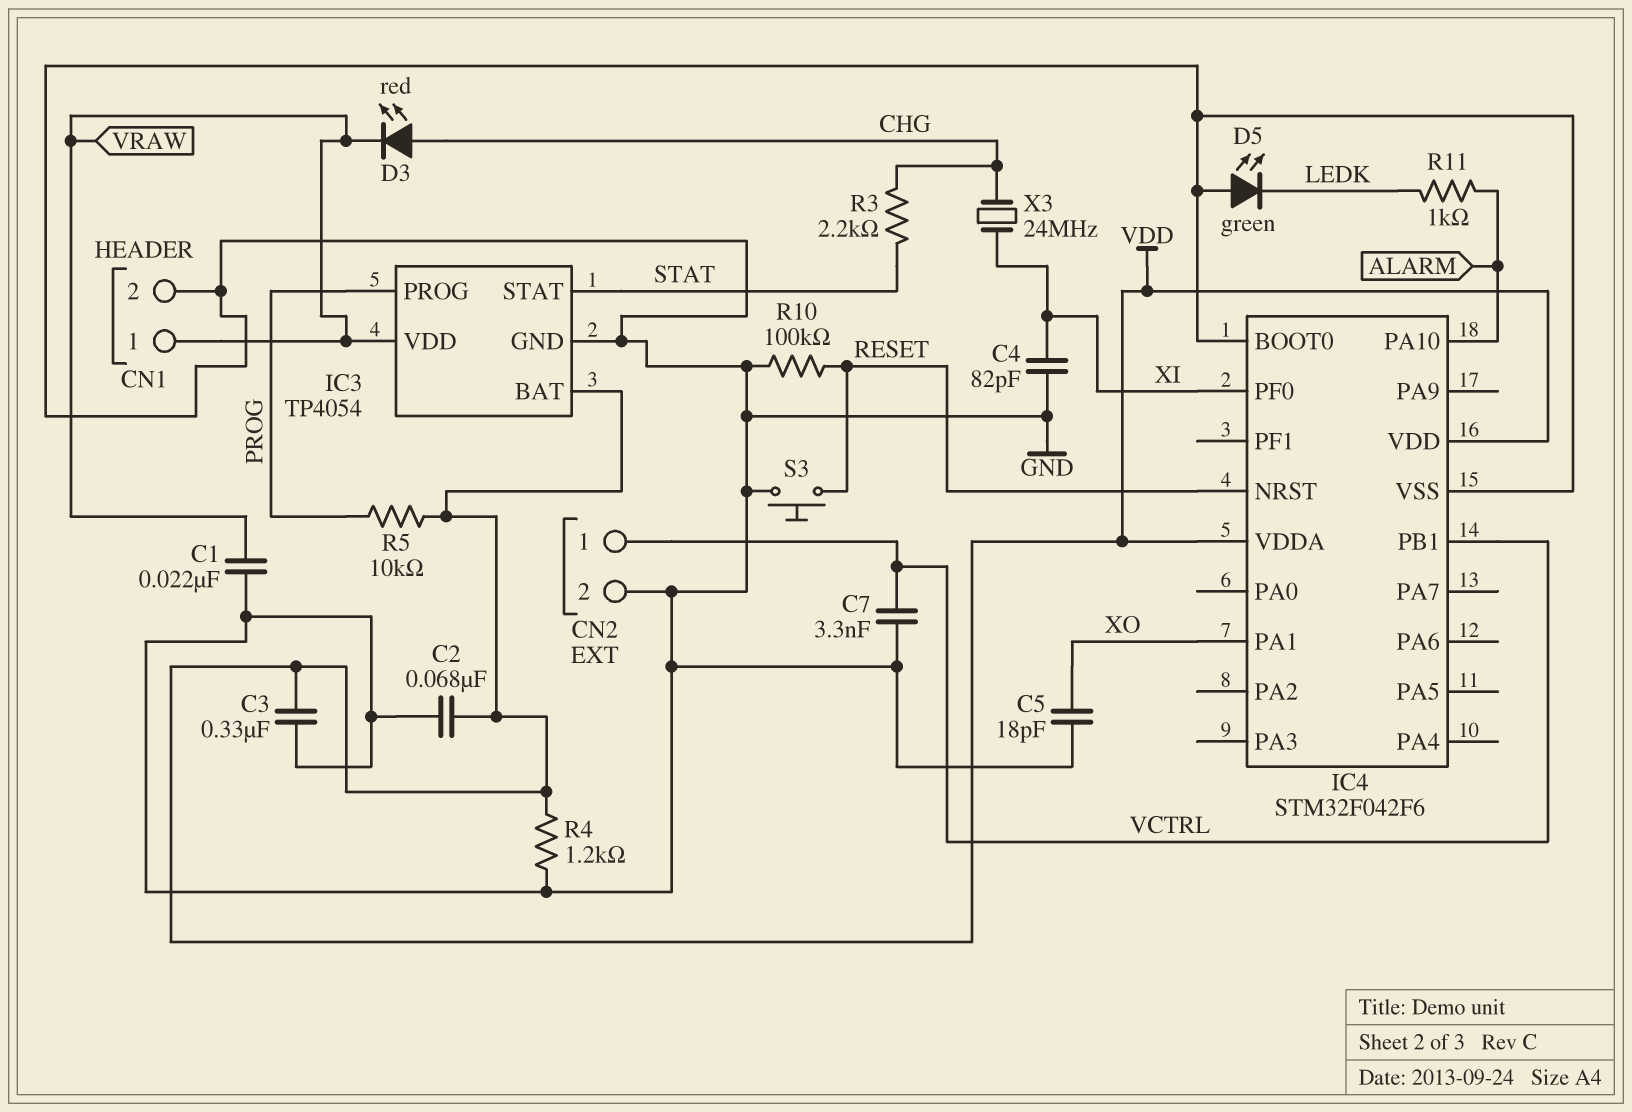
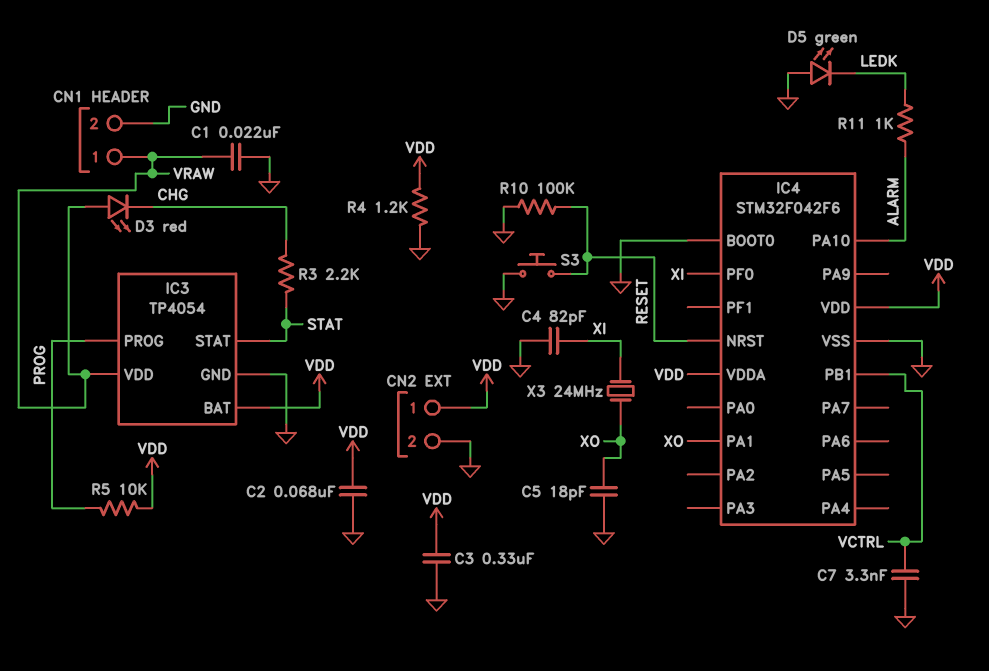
CN2 pin 1: VCTRL -> VDD
D3: LED red (A CHG, K VRAW) -> LED red (A VRAW, K CHG)
X3: 24MHz (CHG, XI) -> 24MHz (XI, XO)

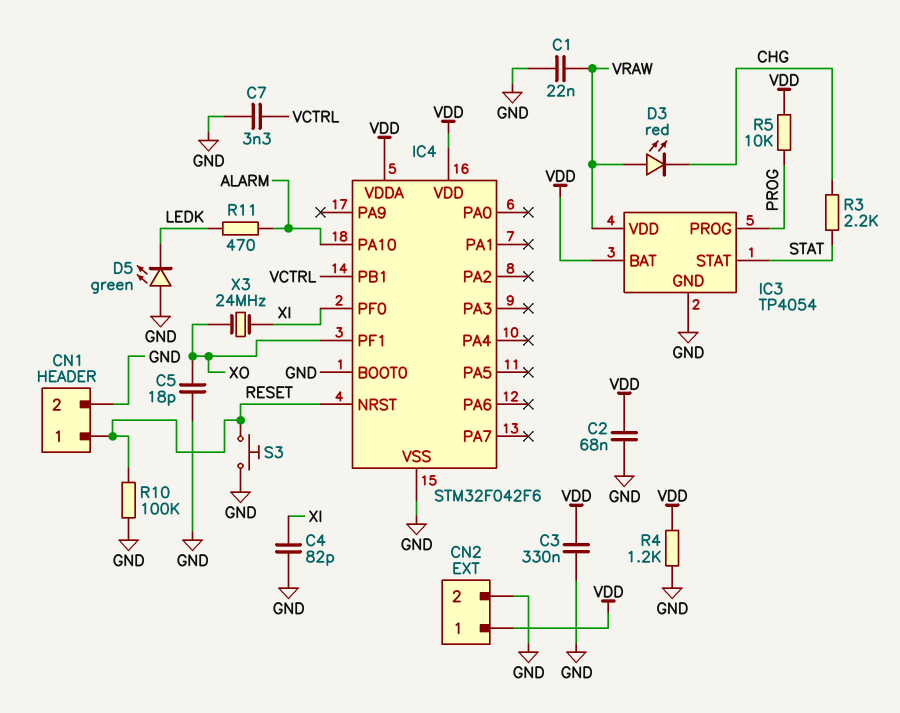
CN1 pin 1: VRAW -> RESET
IC4 pin PA1: XO -> none
IC4 pin PF1: none -> XO
R11: 1k (ALARM, LEDK) -> 470 (ALARM, LEDK)

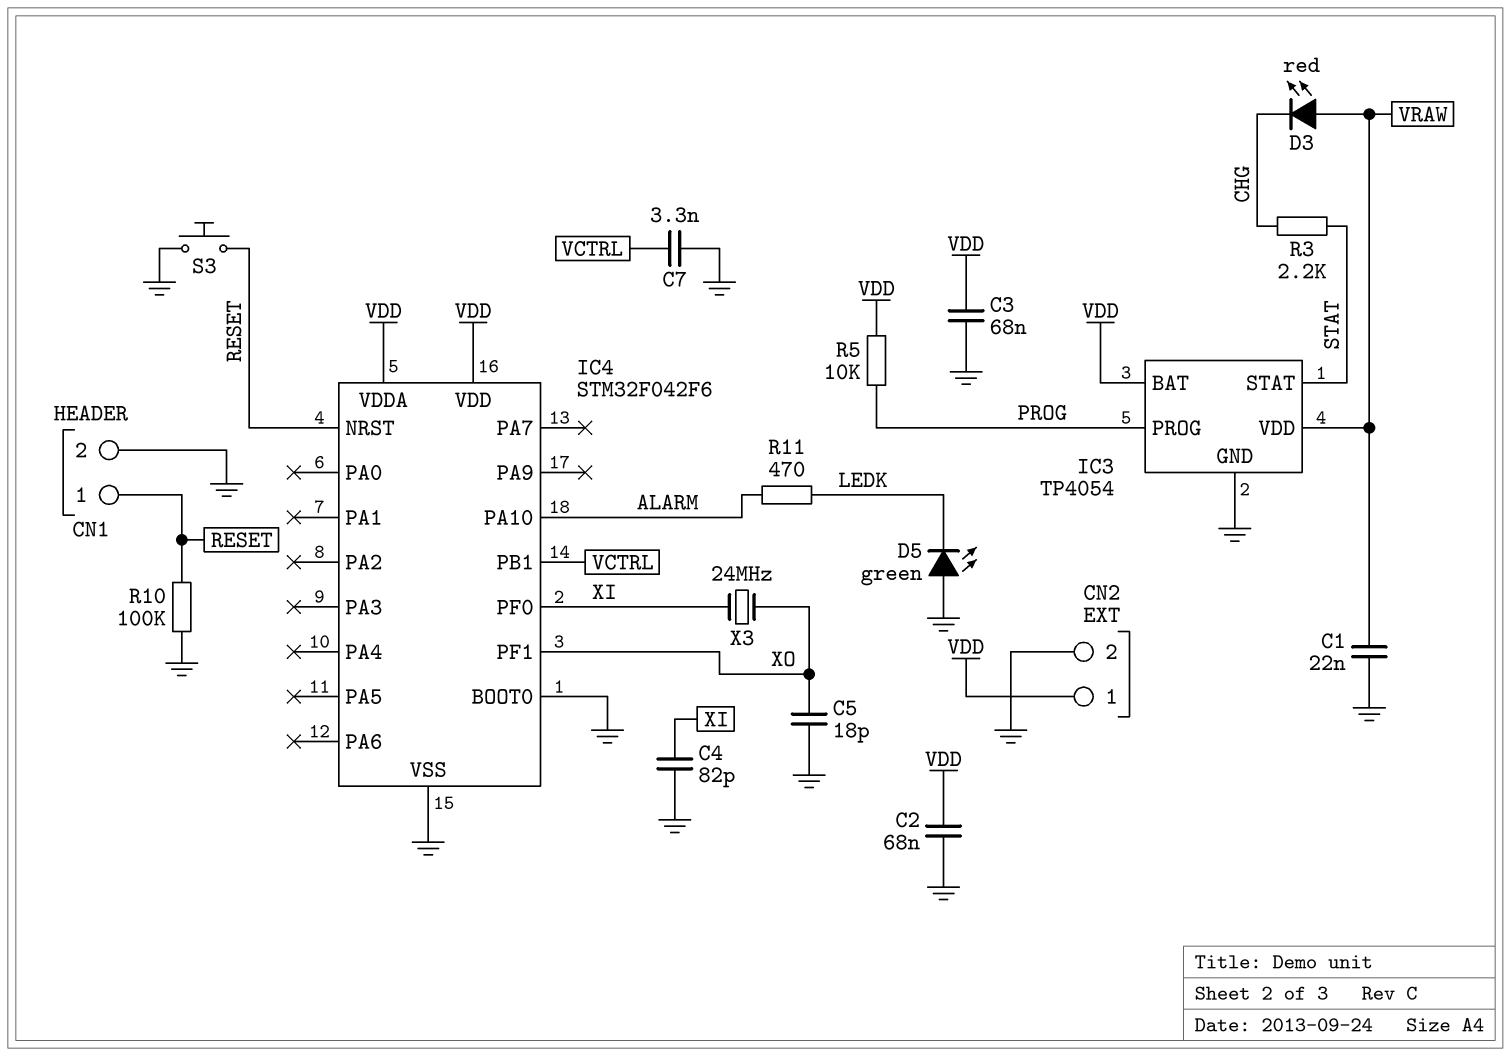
C3: 330nF (GND, VDD) -> 68nF (GND, VDD)
R4: 1.2k (GND, VDD) -> none

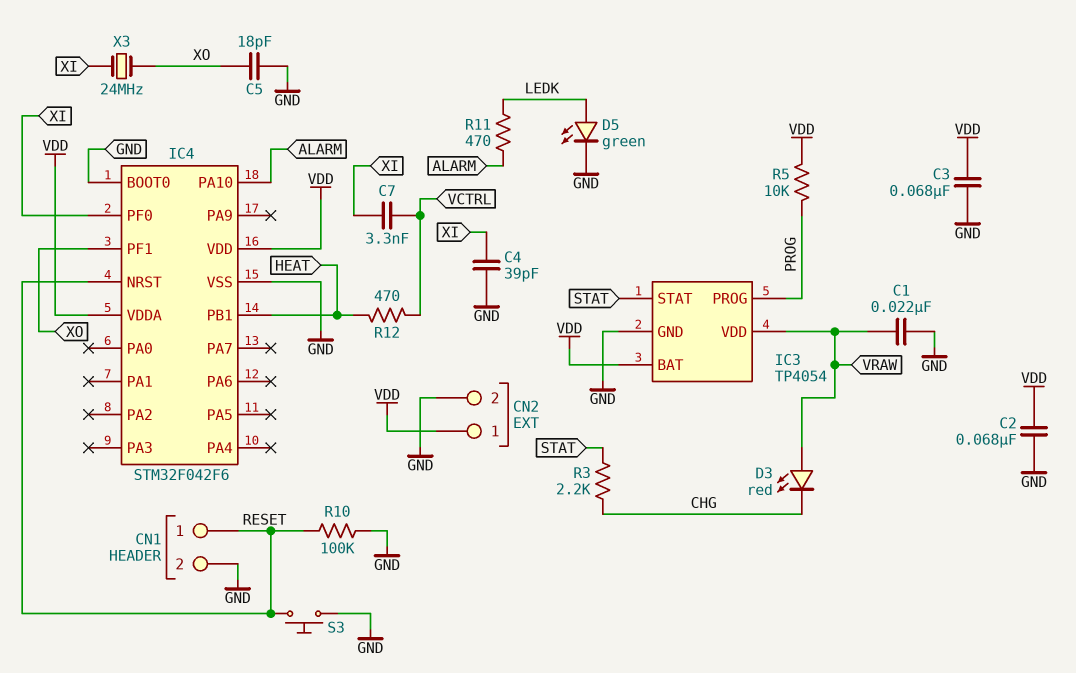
C4: 82pF (GND, XI) -> 39pF (GND, XI)
C7: 3.3nF (GND, VCTRL) -> 3.3nF (VCTRL, XI)
D5: LED green (A GND, K LEDK) -> LED green (A LEDK, K GND)
IC4 pin PB1: VCTRL -> HEAT
R12: none -> 470 (HEAT, VCTRL)

